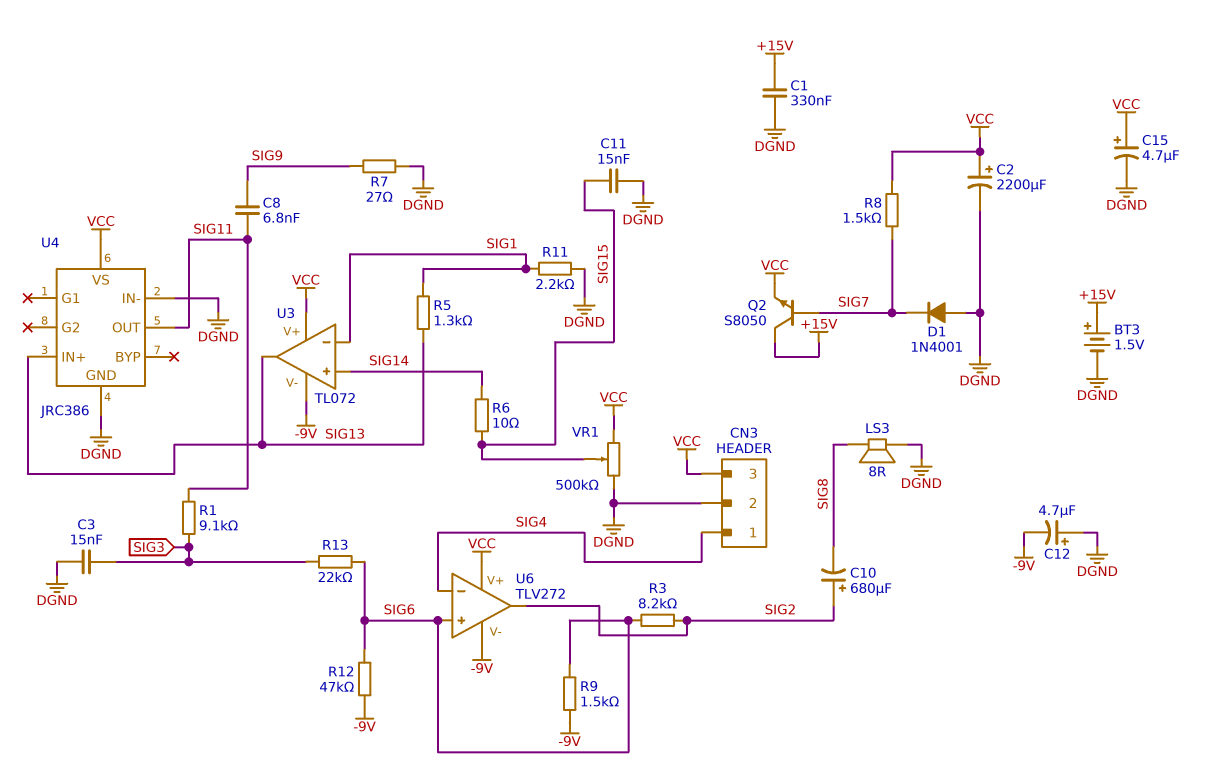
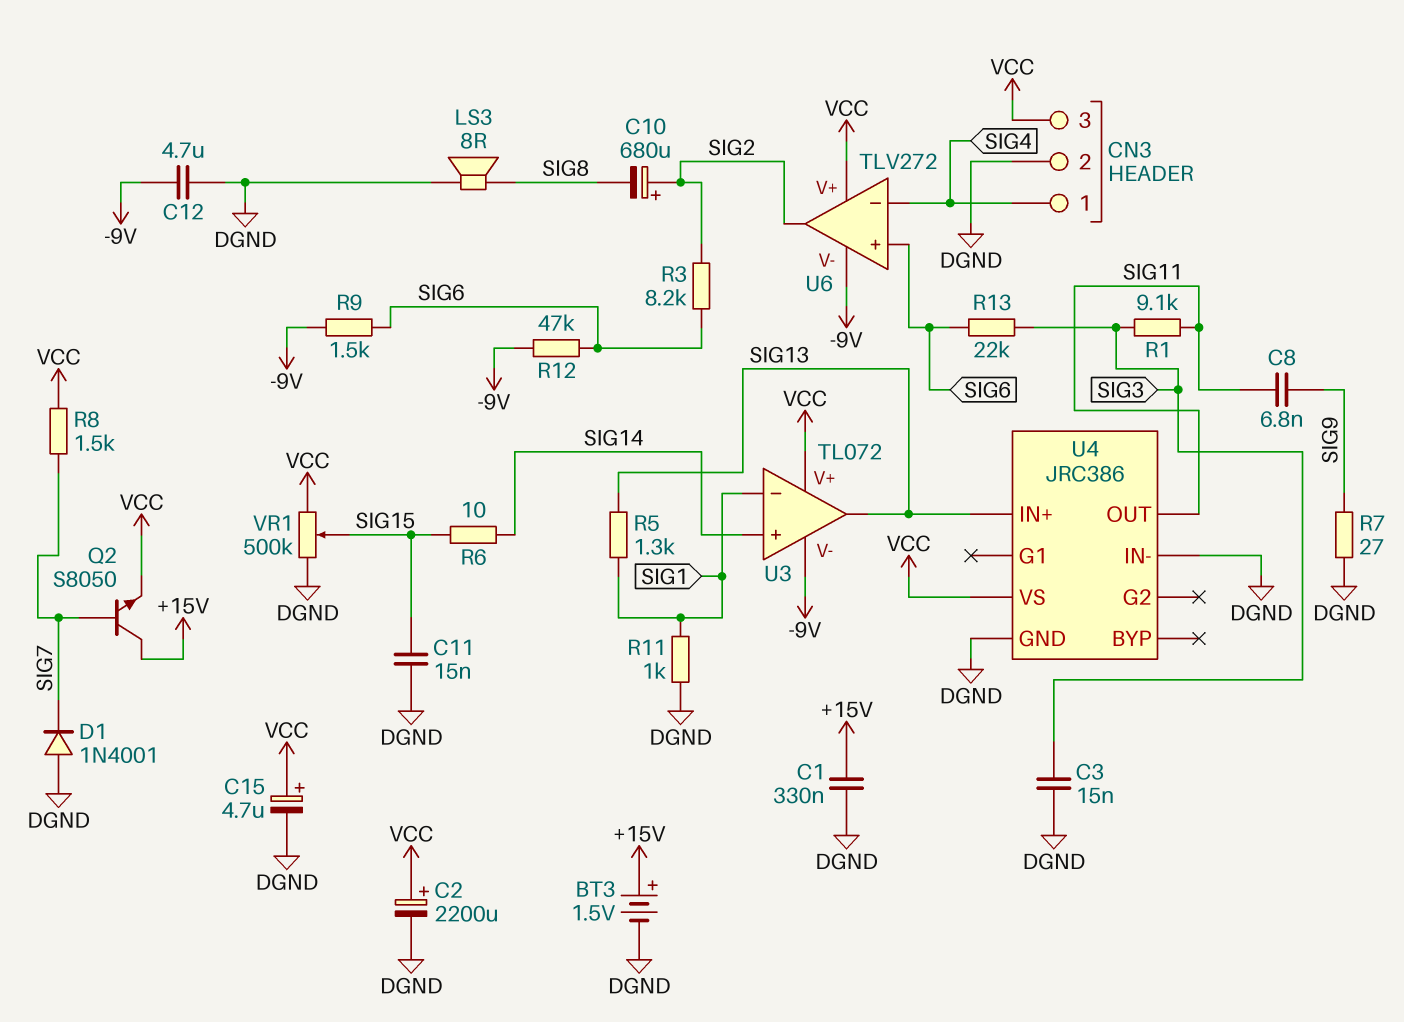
C12: 4.7uF (plus DGND, minus -9V) -> 4.7uF (-9V, DGND)
R11: 2.2k (DGND, SIG1) -> 1k (DGND, SIG1)

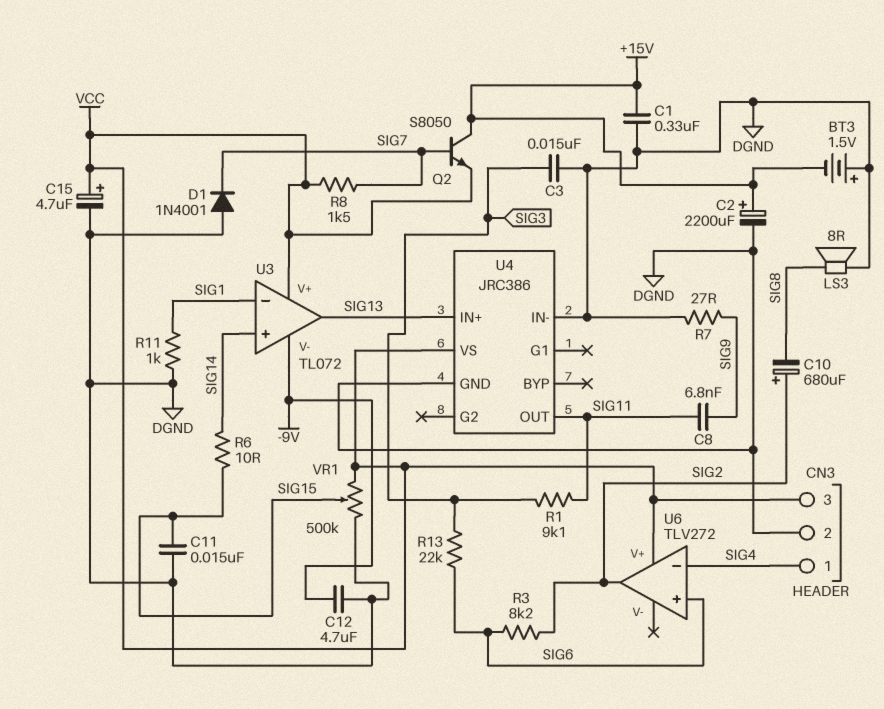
BT3: 1.5V (plus +15V, minus DGND) -> 1.5V (plus DGND, minus +15V)
C2: 2200uF (plus VCC, minus DGND) -> 2200uF (plus +15V, minus DGND)
R5: 1.3k (SIG1, SIG13) -> none
R9: 1.5k (-9V, SIG6) -> none
R12: 47k (-9V, SIG6) -> none
U6 pin V-: -9V -> none

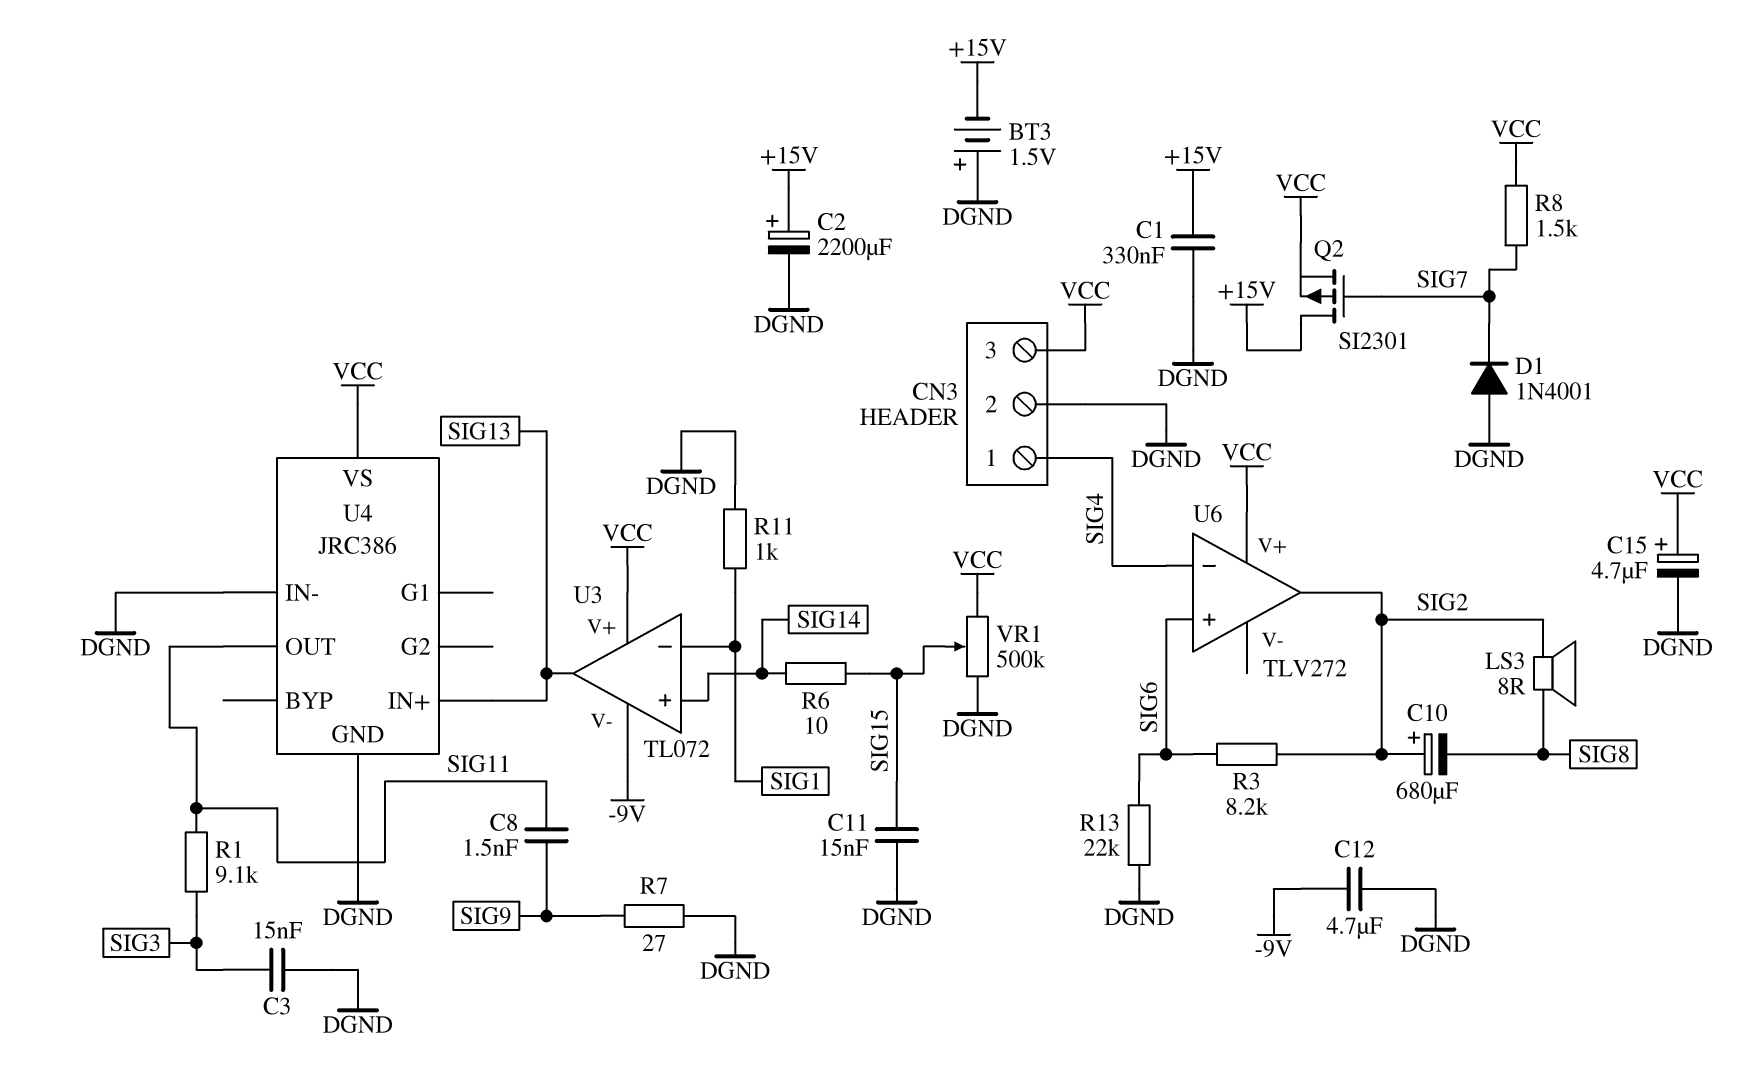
C8: 6.8nF (SIG9, SIG11) -> 1.5nF (SIG9, SIG11)
LS3: speaker 8R (DGND, SIG8) -> speaker 8R (SIG2, SIG8)
Q2: NPN S8050 (B SIG7, C +15V, E VCC) -> PMOS SI2301 (G SIG7, D +15V, S VCC)
R13: 22k (SIG3, SIG6) -> 22k (DGND, SIG6)

